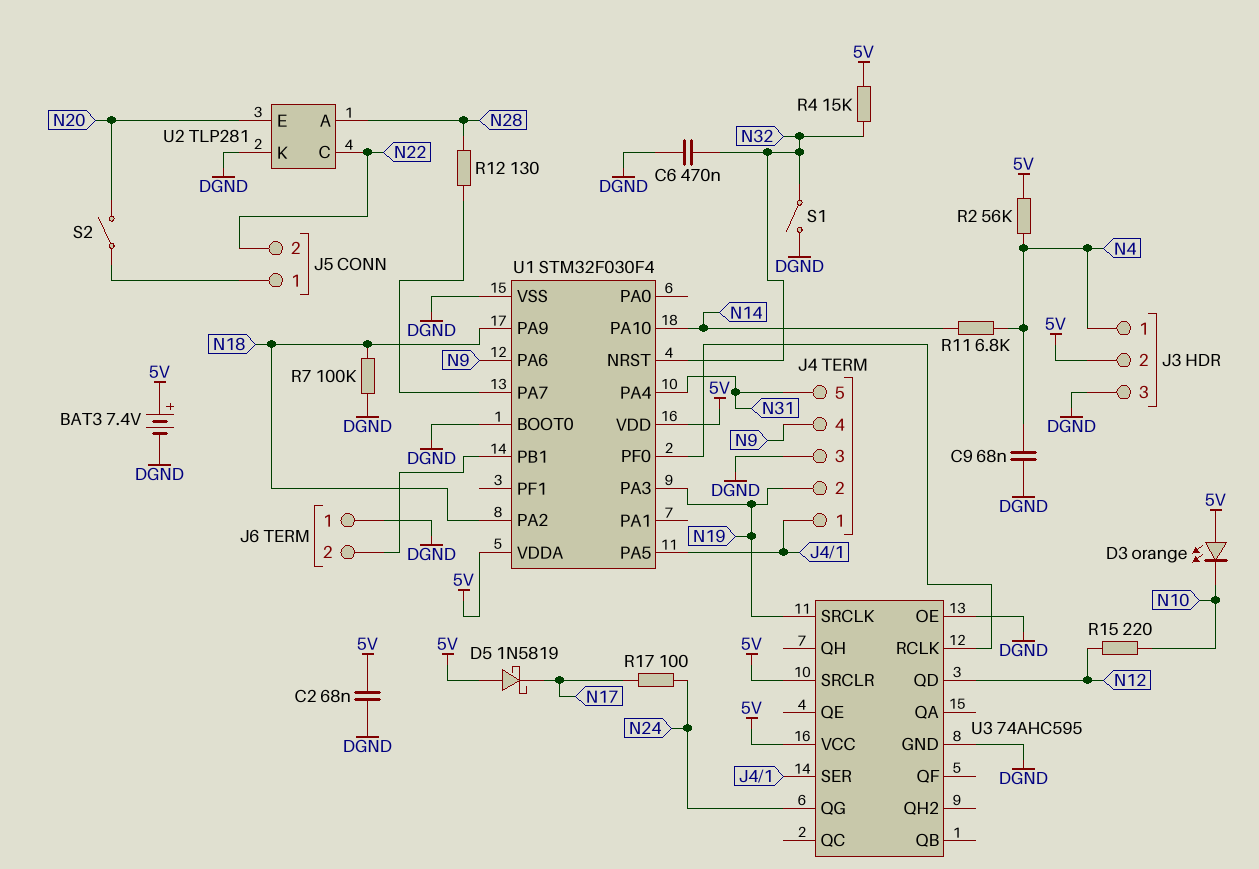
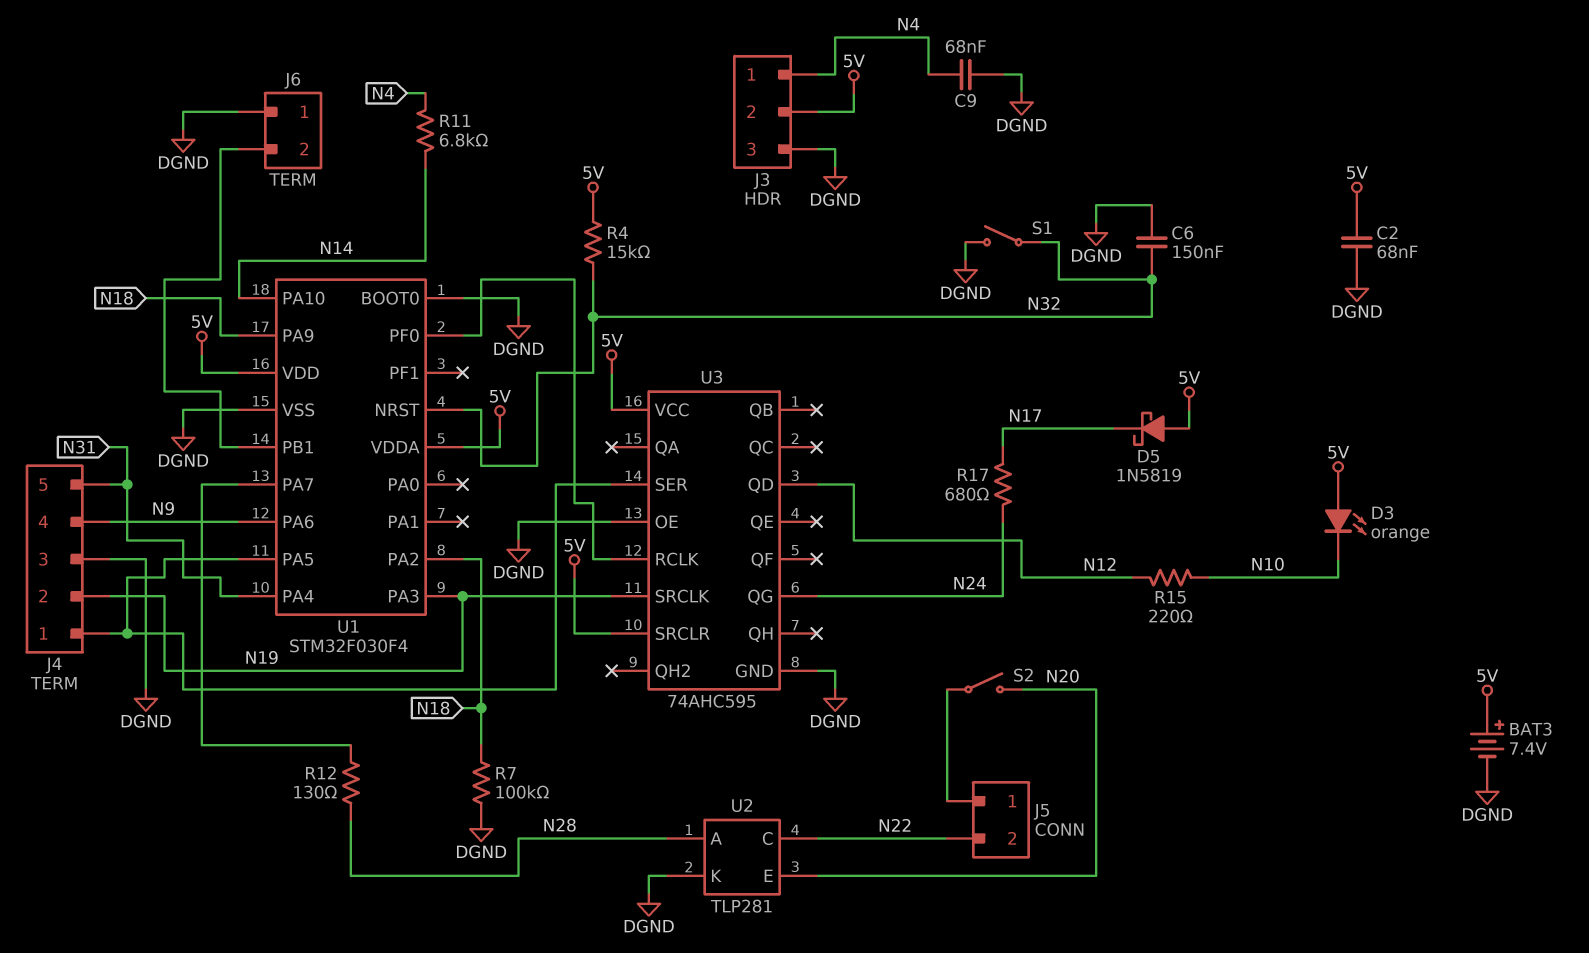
C6: 470nF (DGND, N32) -> 150nF (DGND, N32)
R2: 56k (5V, N4) -> none
R17: 100 (N17, N24) -> 680 (N17, N24)

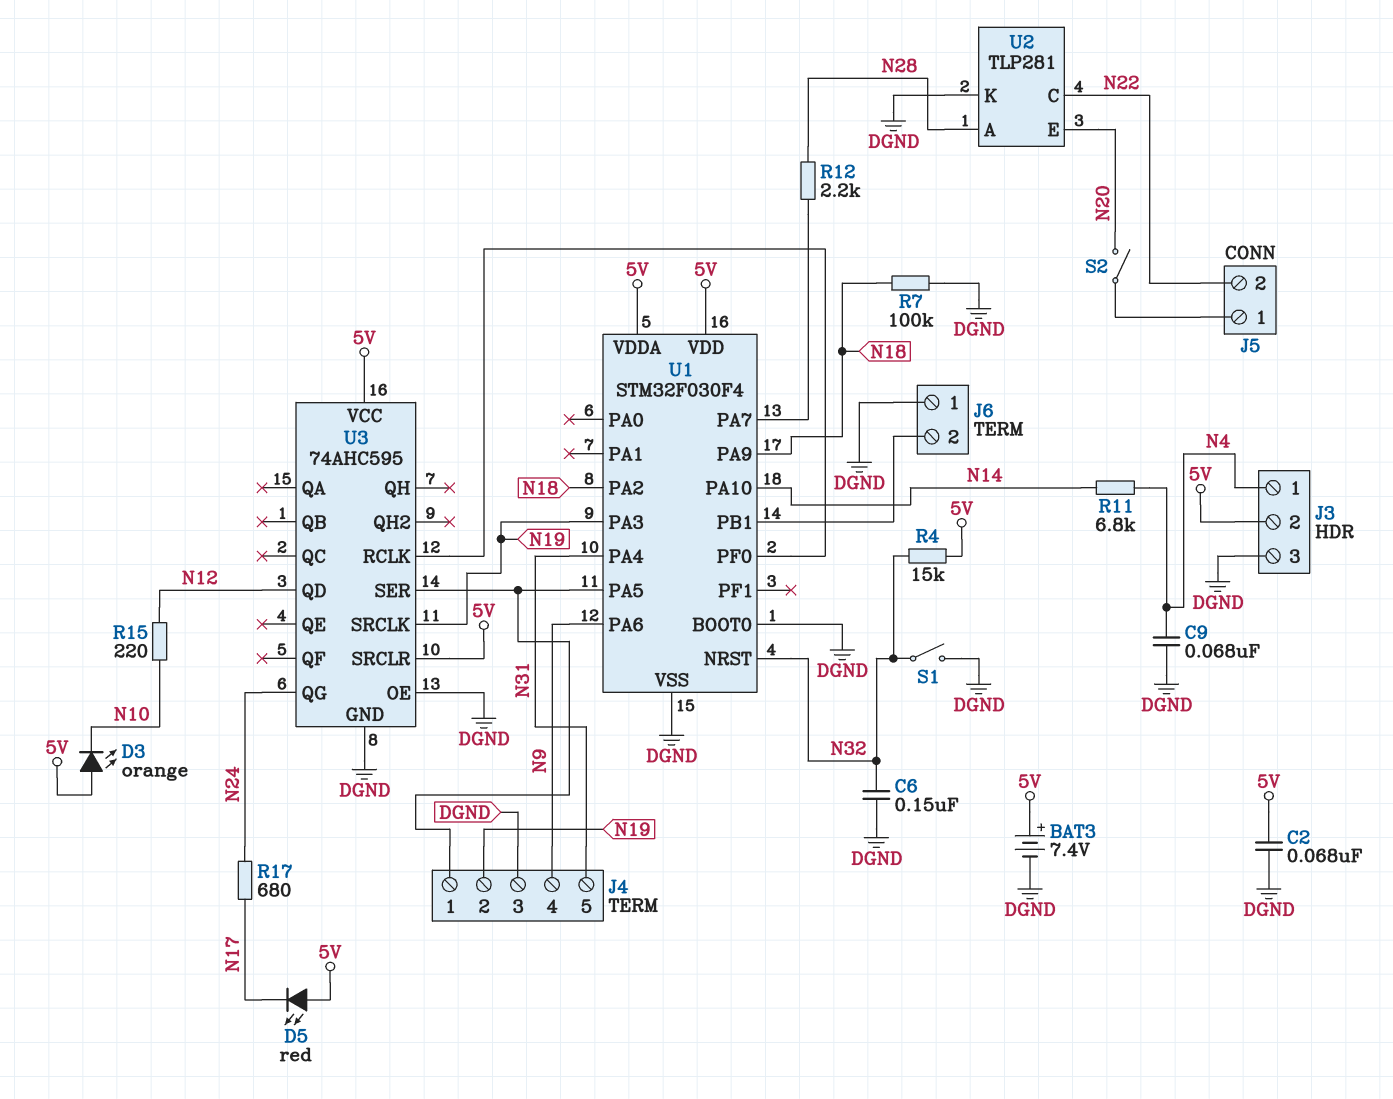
D5: schottky 1N5819 (A 5V, K N17) -> LED red (A 5V, K N17)
R12: 130 (N28, U1/PA7) -> 2.2k (N28, U1/PA7)

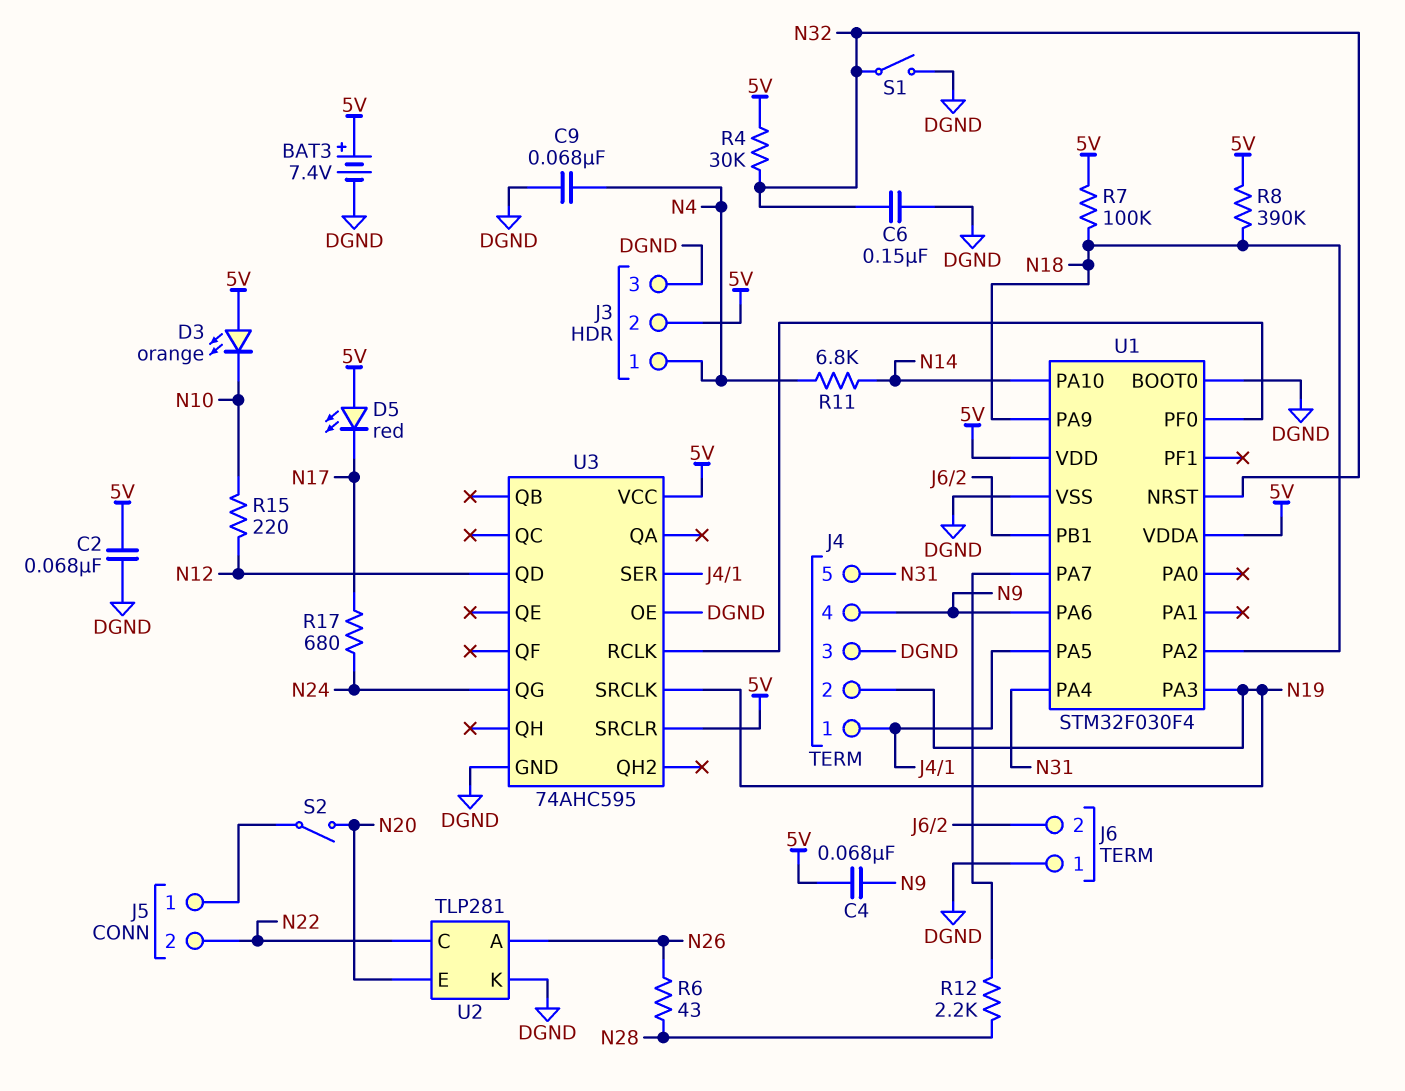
C4: none -> 68nF (5V, N9)
R4: 15k (5V, N32) -> 30k (5V, N32)
R6: none -> 43 (N26, N28)
R7: 100k (DGND, N18) -> 100k (5V, N18)
R8: none -> 390k (5V, N18)
U2 pin A: N28 -> N26

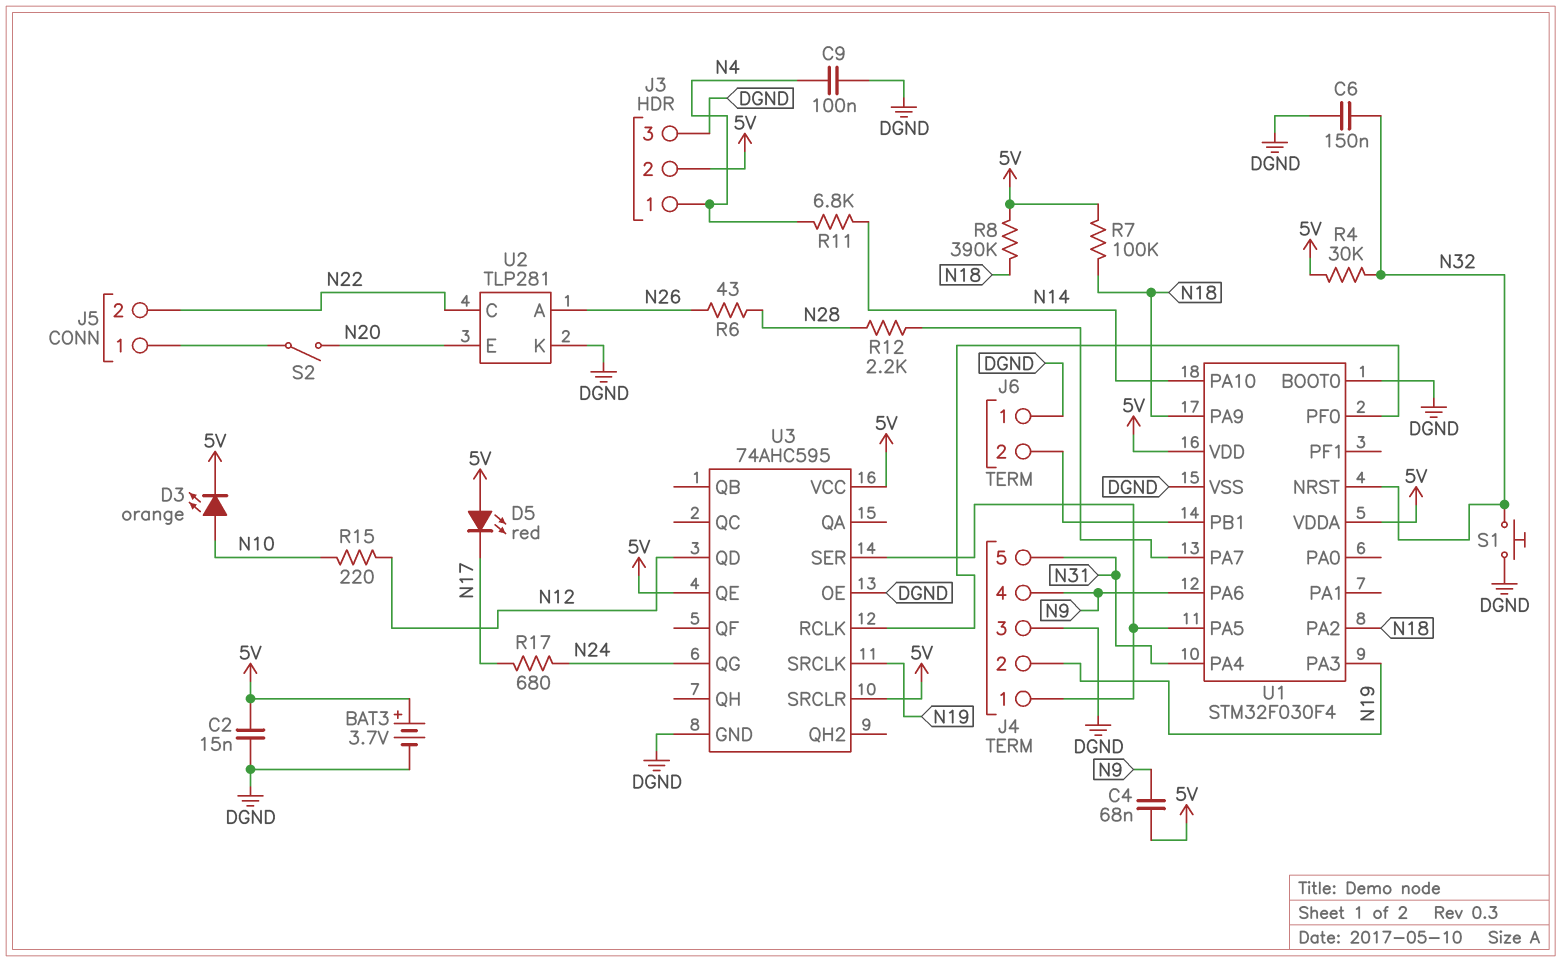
BAT3: 7.4V (plus 5V, minus DGND) -> 3.7V (plus 5V, minus DGND)
C2: 68nF (5V, DGND) -> 15nF (5V, DGND)
C9: 68nF (DGND, N4) -> 100nF (DGND, N4)
D3: LED orange (A 5V, K N10) -> LED orange (A N10, K 5V)
S1: switch (DGND, N32) -> button (DGND, N32)
U3 pin QE: none -> 5V

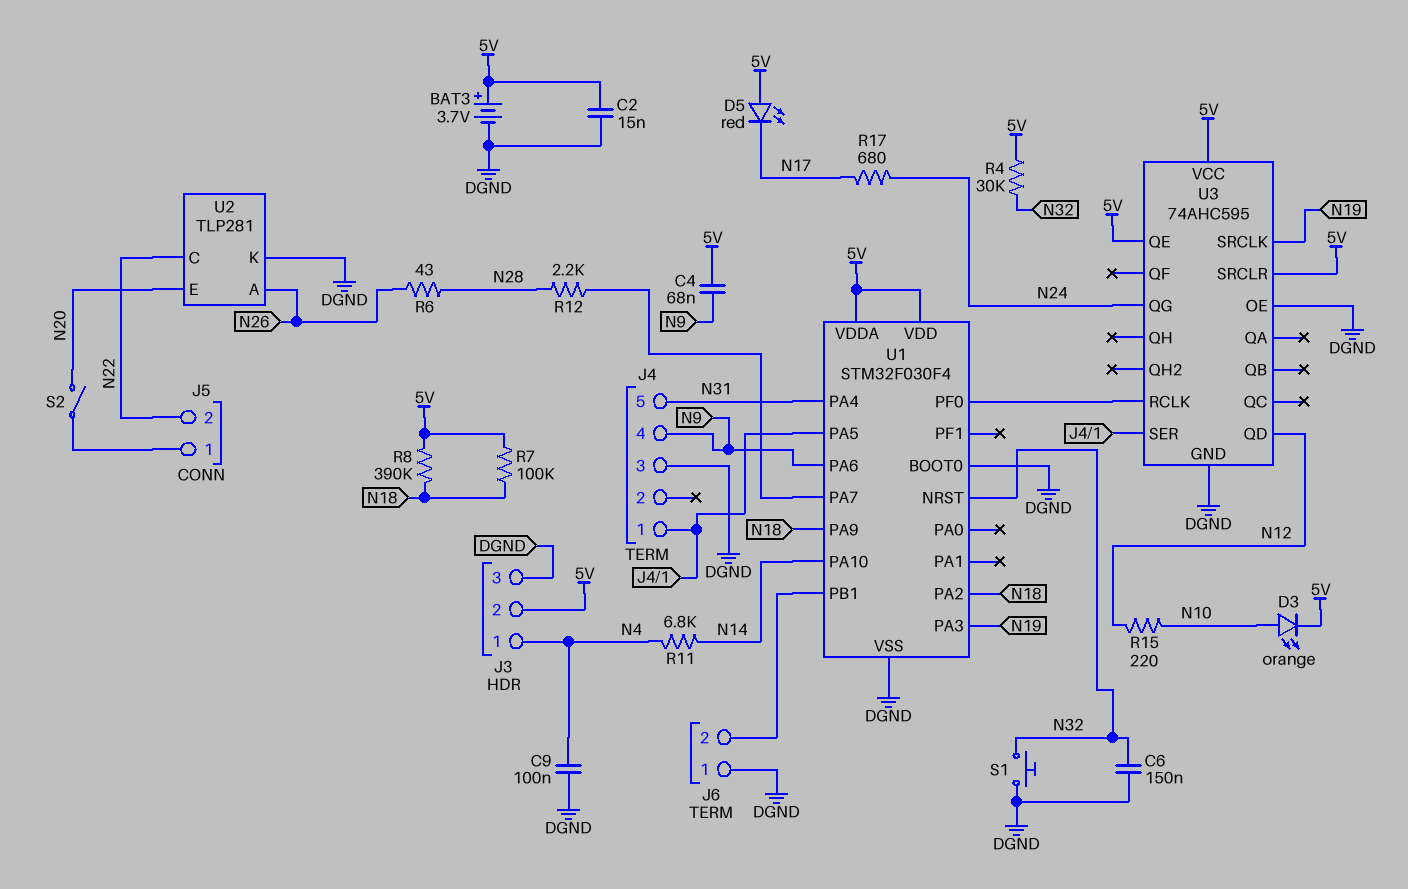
J4 pin 2: N19 -> none

